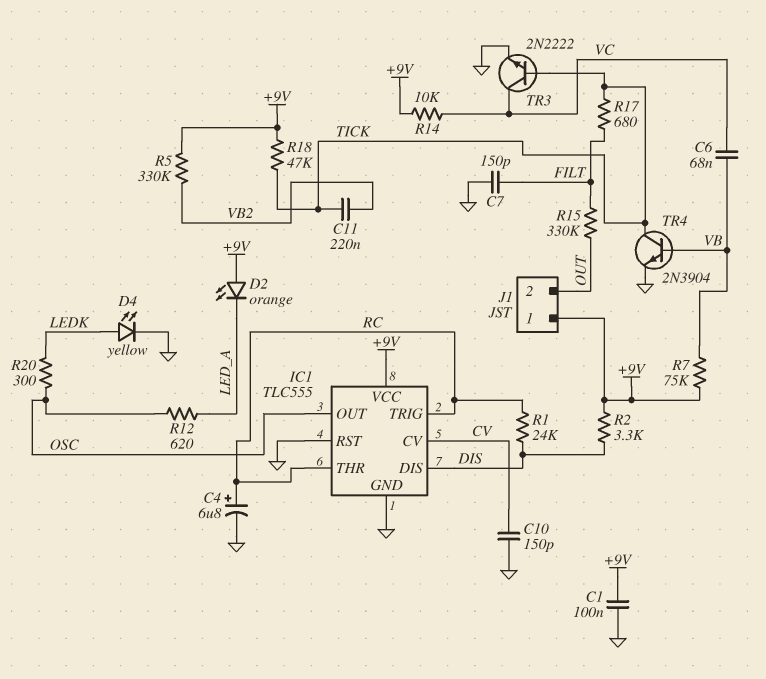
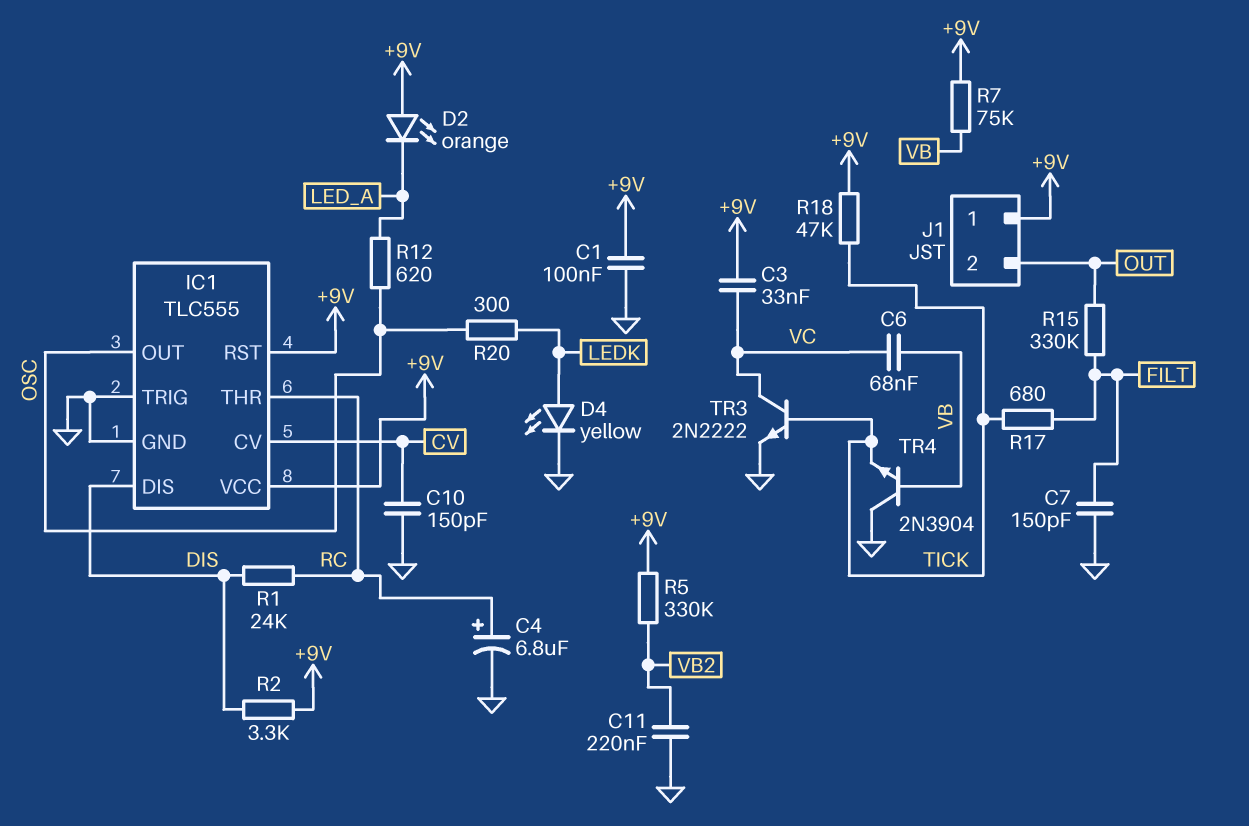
C3: none -> 33nF (+9V, VC)
C11: 220nF (TICK, VB2) -> 220nF (GND, VB2)
IC1 pin RST: GND -> +9V
IC1 pin TRIG: RC -> GND
R14: 10k (+9V, VC) -> none
TR4: NPN 2N3904 (B VB, C TICK, E GND) -> NPN 2N3904 (B VB, C GND, E TICK)

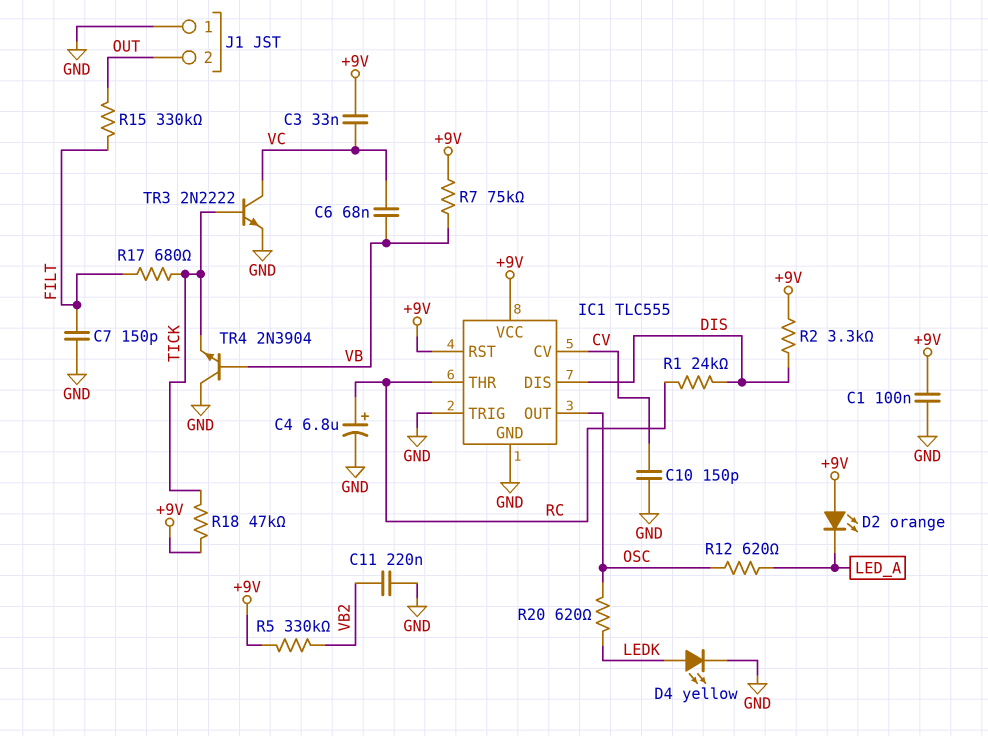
J1 pin 1: +9V -> GND
R20: 300 (LEDK, OSC) -> 620 (LEDK, OSC)

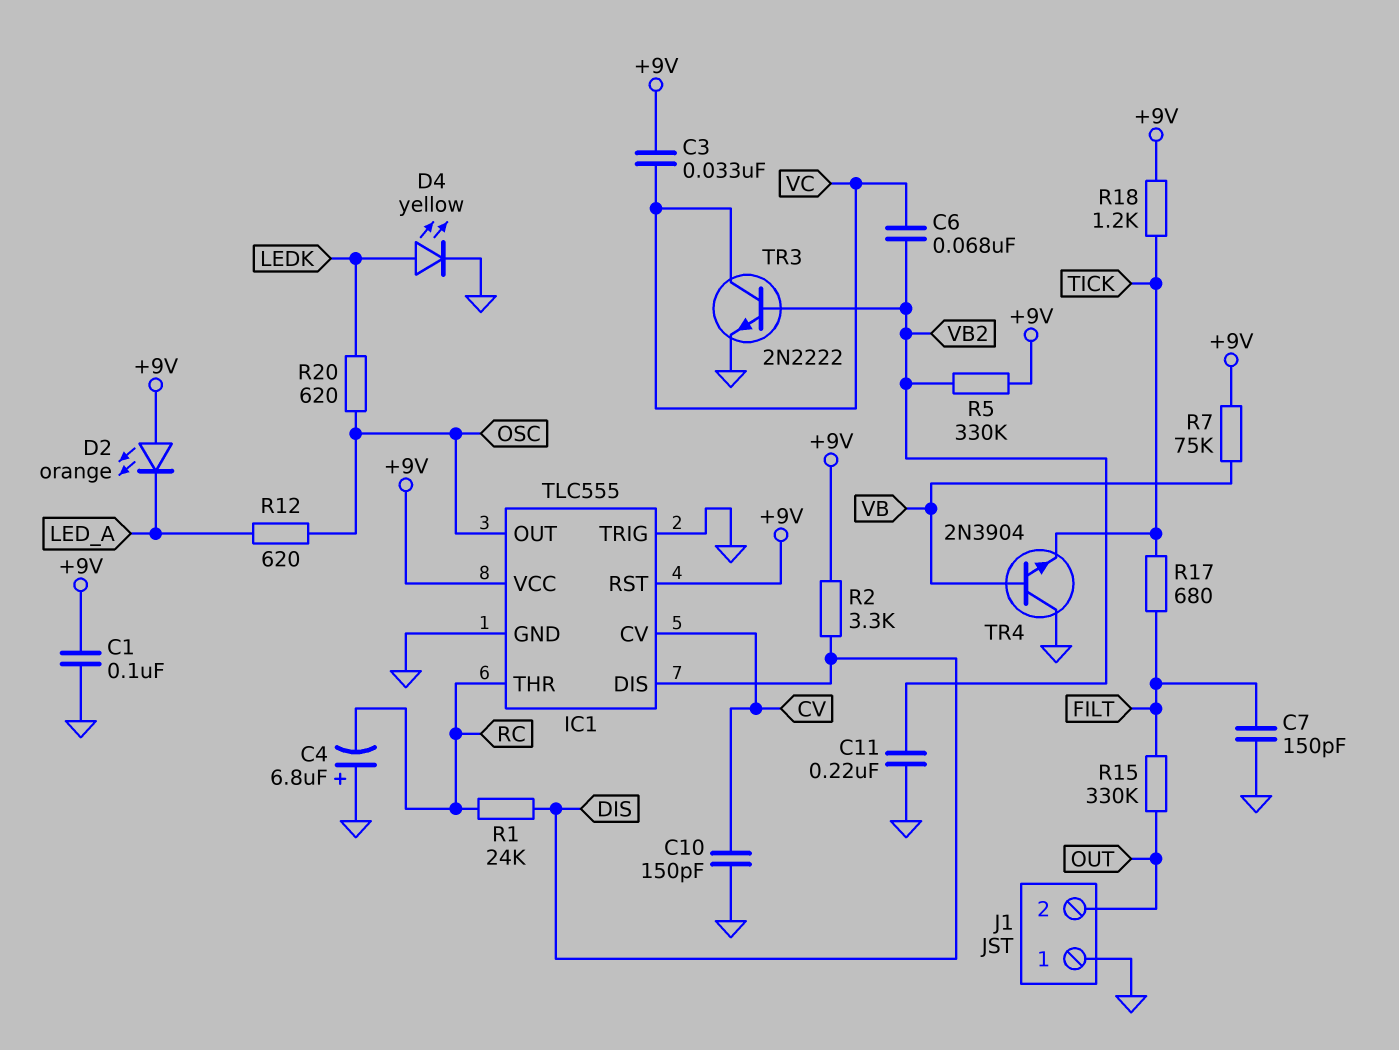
C4: 6.8uF (plus RC, minus GND) -> 6.8uF (plus GND, minus RC)
C6: 68nF (VB, VC) -> 68nF (VB2, VC)
R18: 47k (+9V, TICK) -> 1.2k (+9V, TICK)
TR3: NPN 2N2222 (B TICK, C VC, E GND) -> NPN 2N2222 (B VB2, C VC, E GND)

